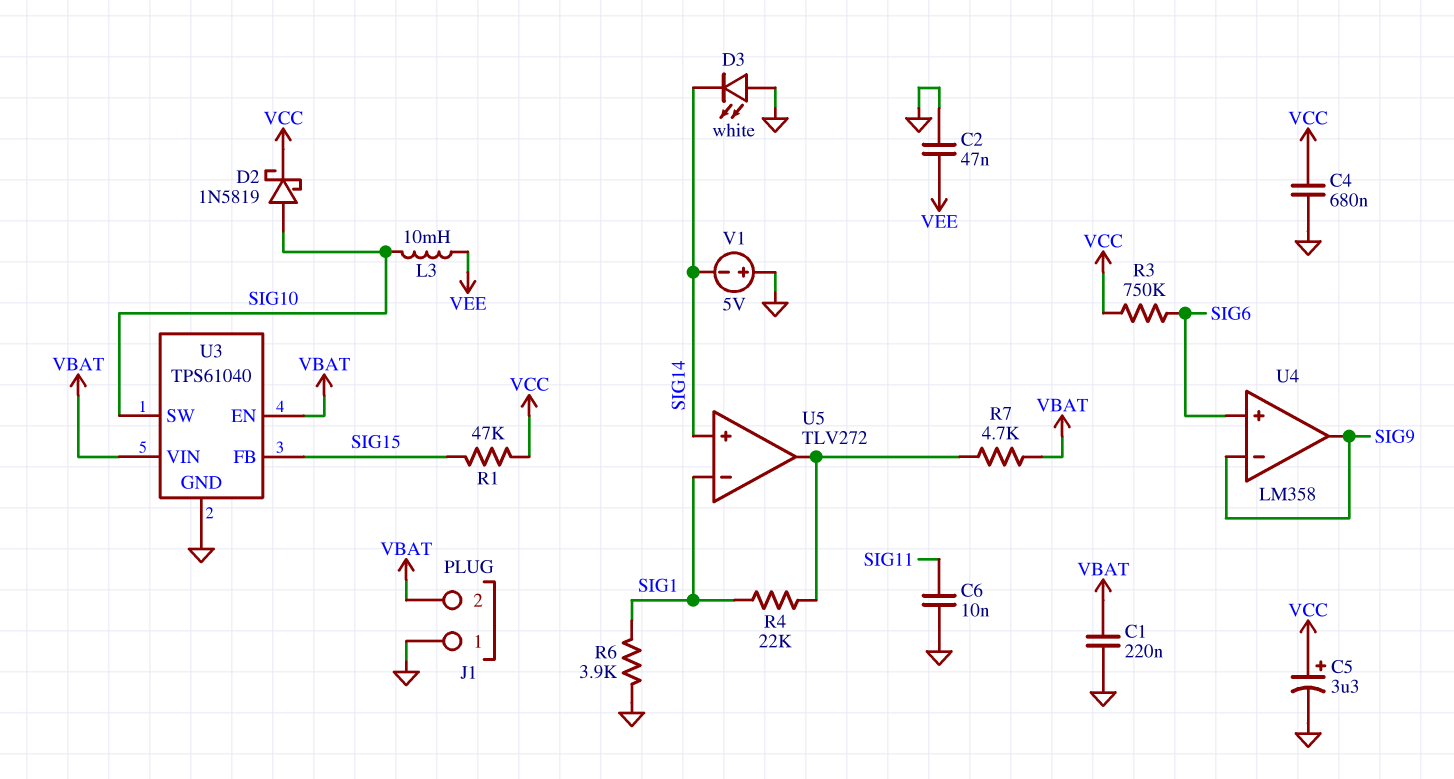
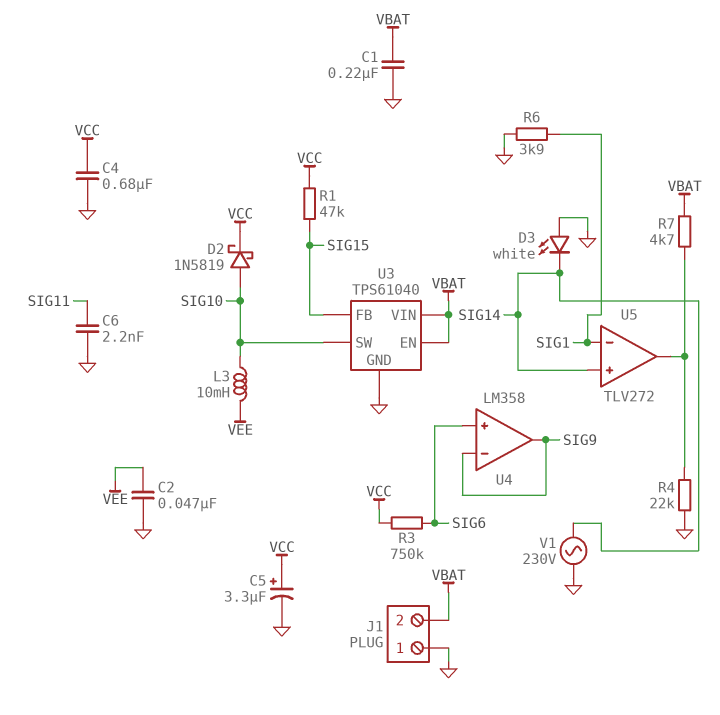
C6: 10nF (GND, SIG11) -> 2.2nF (GND, SIG11)
R4: 22k (SIG1, U5/out) -> 22k (GND, U5/out)
V1: 5V (plus GND, minus SIG14) -> AC 230V (GND, SIG14)

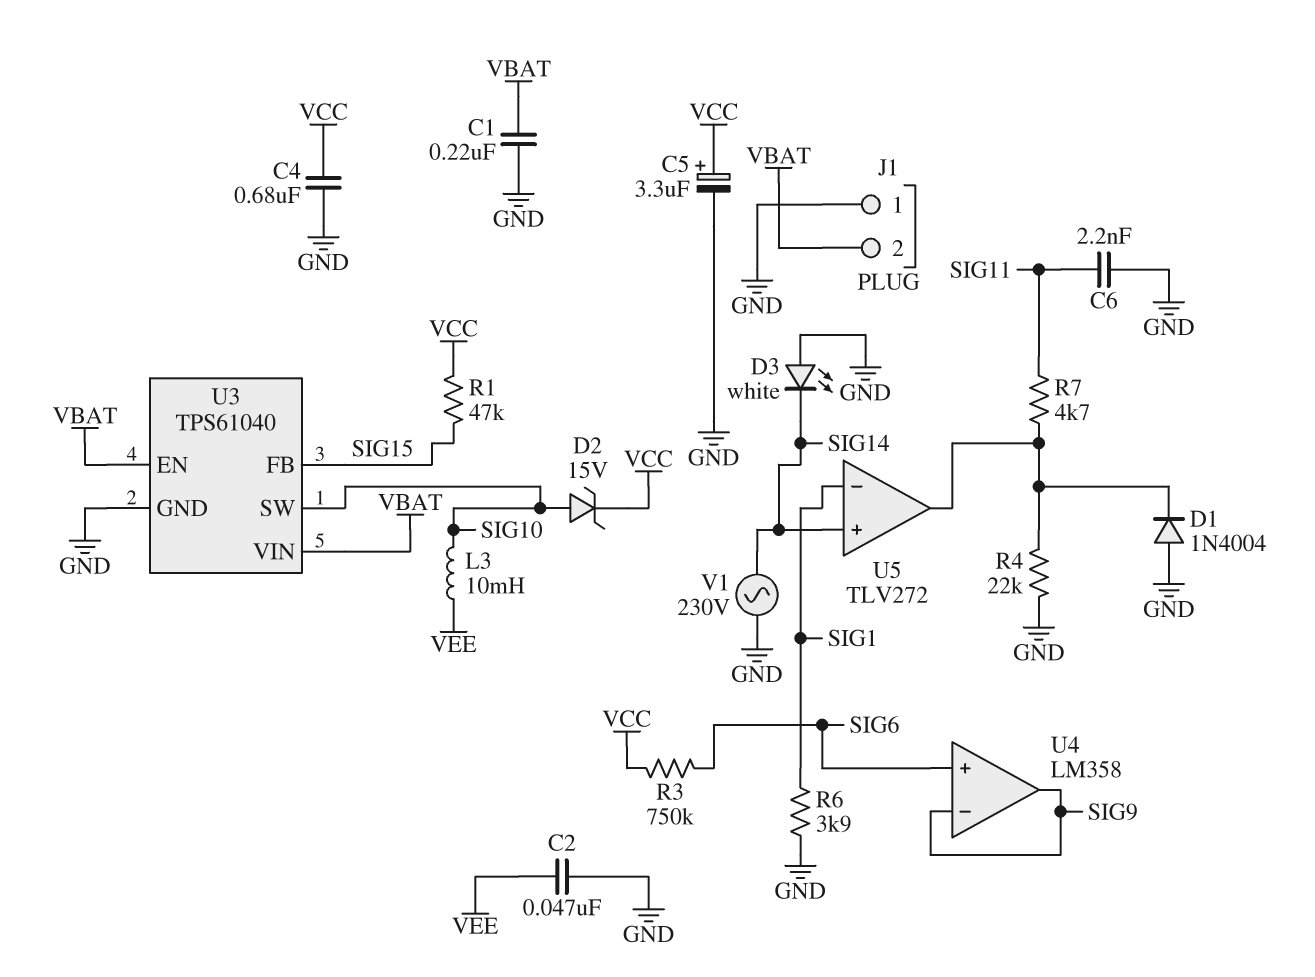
D1: none -> diode 1N4004 (A GND, K U5/out)
D2: schottky 1N5819 (A SIG10, K VCC) -> zener 15V (A SIG10, K VCC)
R7: 4.7k (U5/out, VBAT) -> 4.7k (SIG11, U5/out)

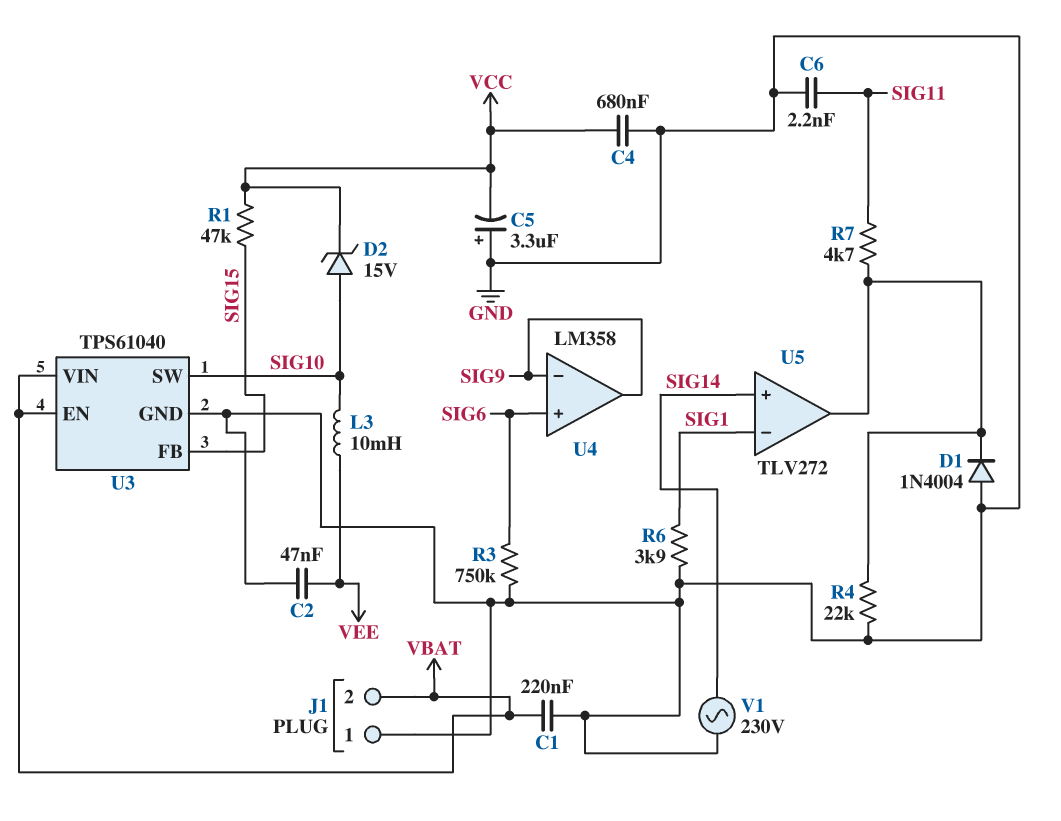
C5: 3.3uF (plus VCC, minus GND) -> 3.3uF (plus GND, minus VCC)
D3: LED white (A GND, K SIG14) -> none
R3: 750k (SIG6, VCC) -> 750k (GND, SIG6)

